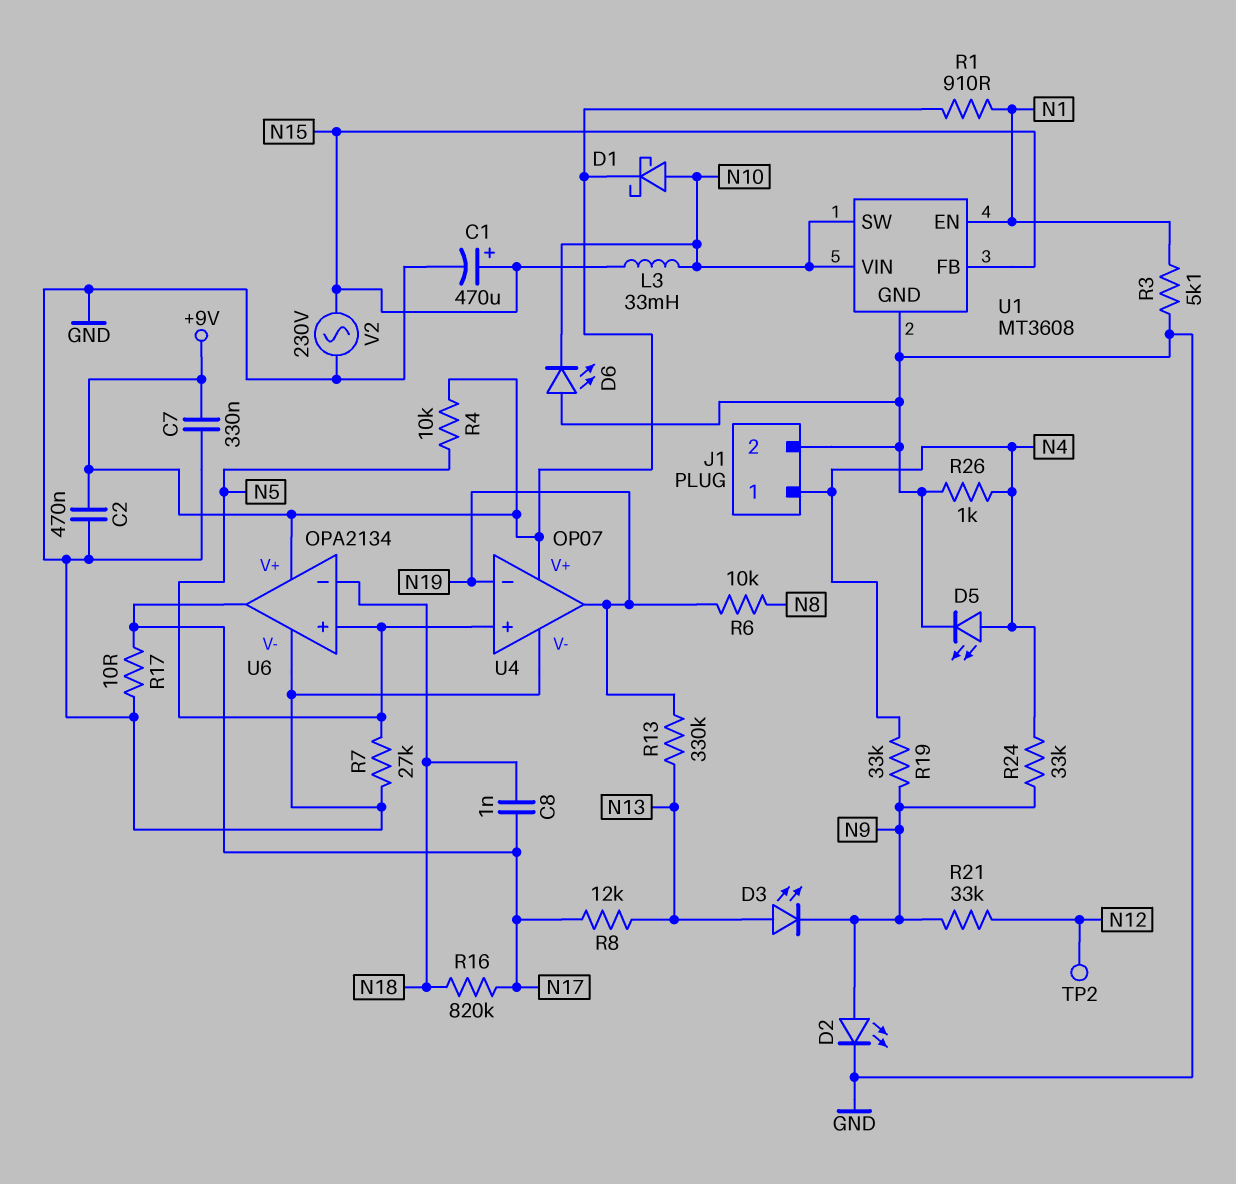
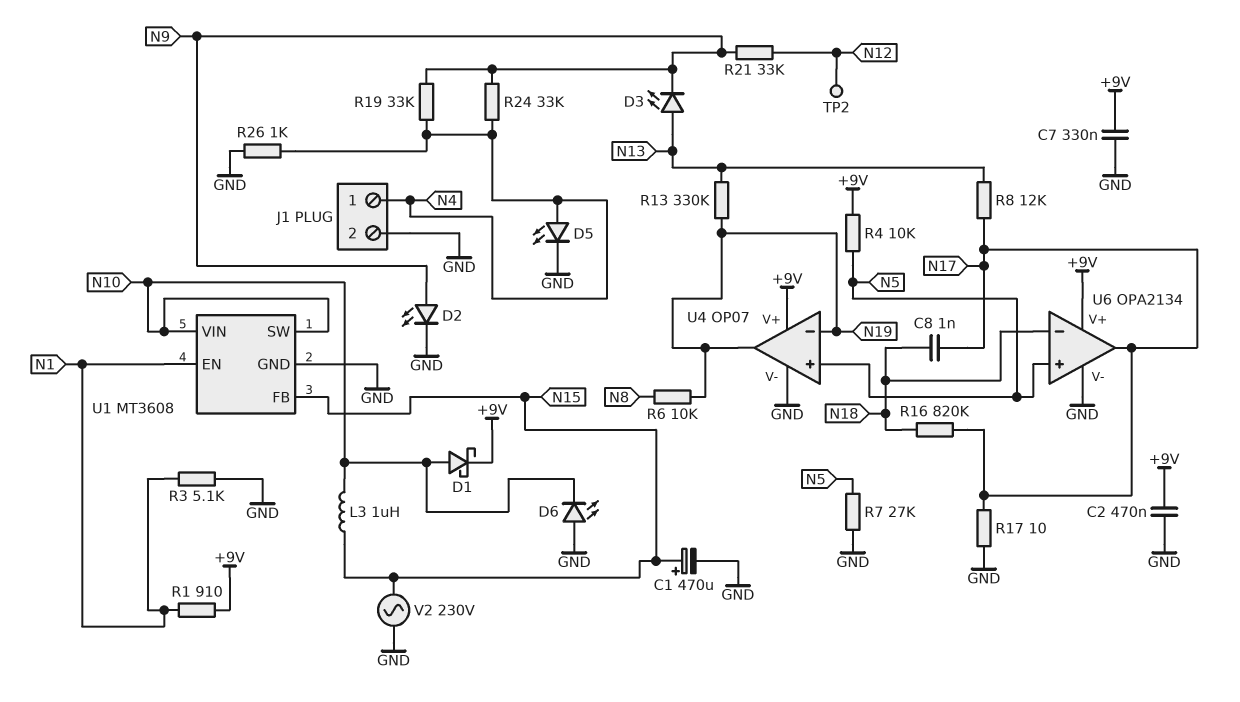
L3: 33mH (N10, N15) -> 1uH (N10, N15)

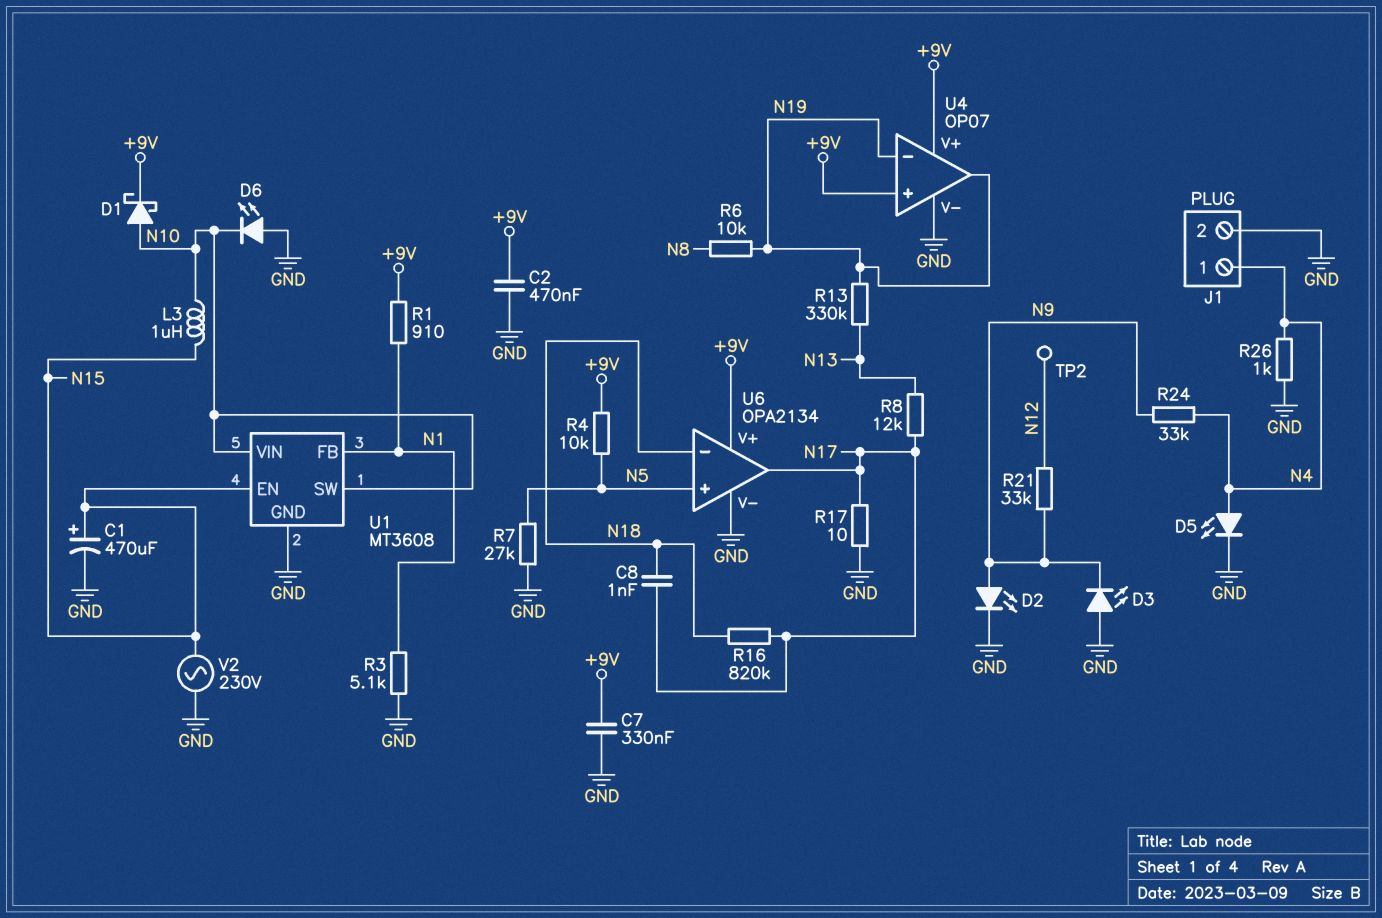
D3: LED (A N13, K N9) -> LED (A GND, K N9)
R19: 33k (N4, N9) -> none
U1 pin EN: N1 -> N15
U1 pin FB: N15 -> N1
U4 pin in+: N5 -> +9V

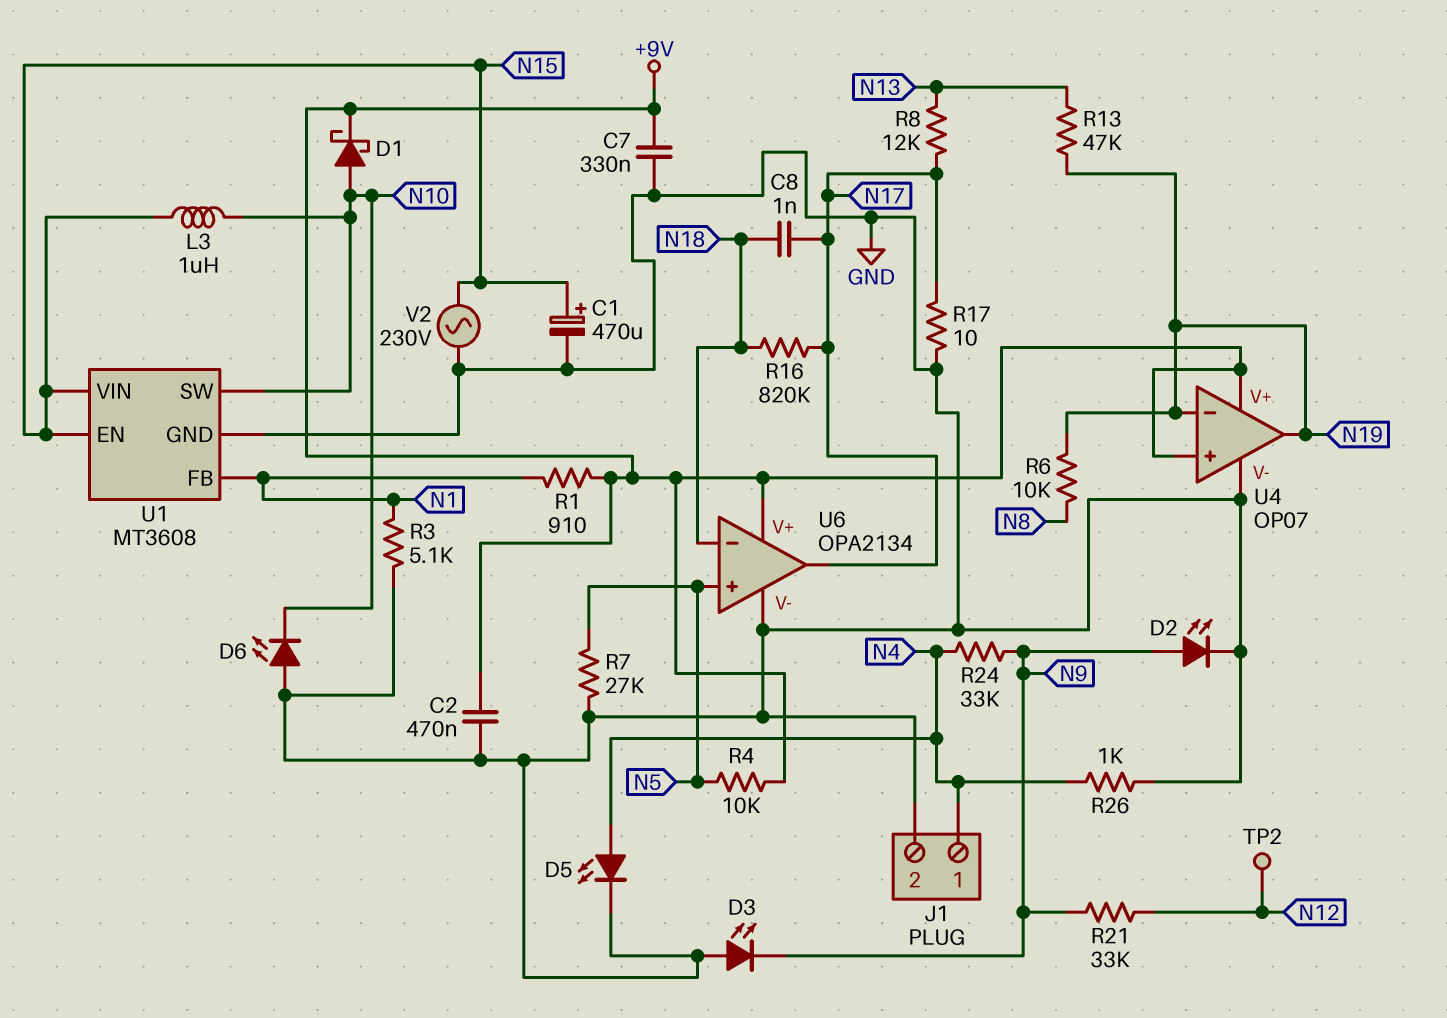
R13: 330k (N13, N19) -> 47k (N13, N19)
U1 pin VIN: N10 -> N15

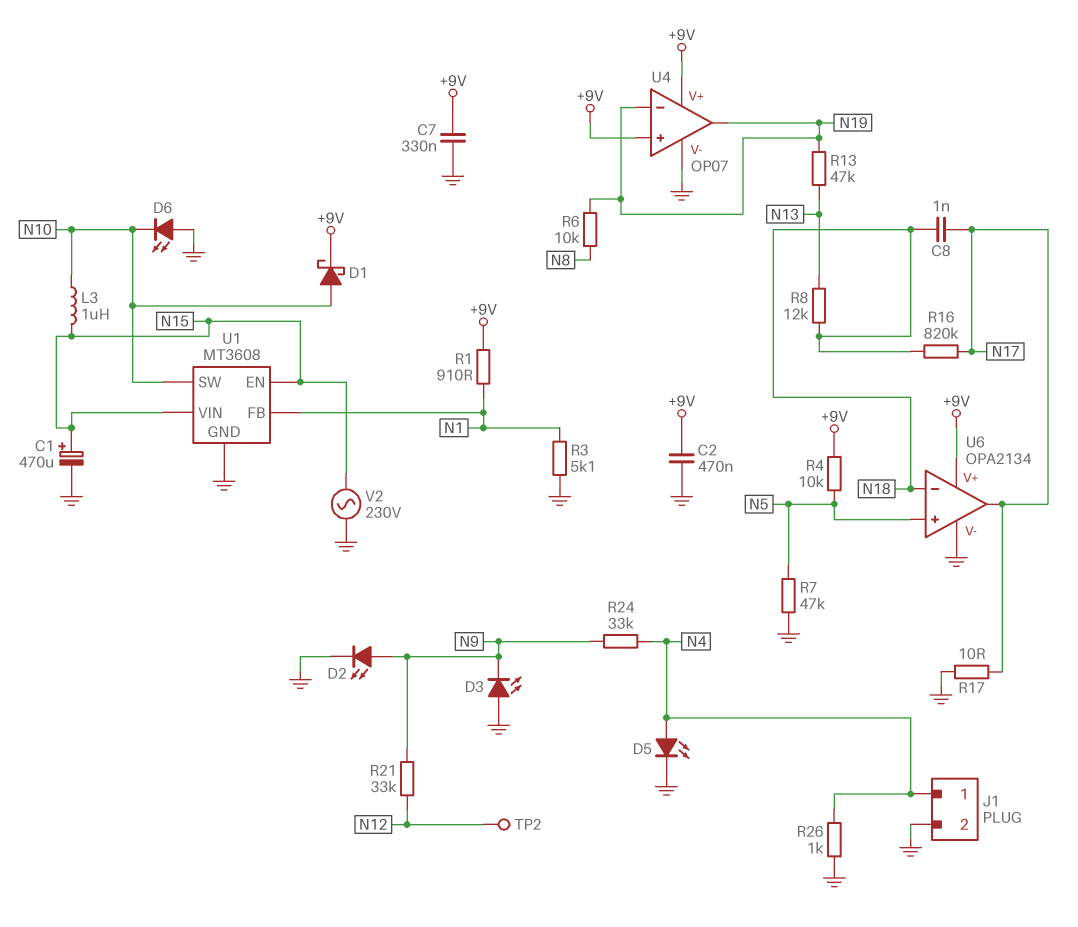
R7: 27k (GND, N5) -> 47k (GND, N5)
R8: 12k (N13, N17) -> 12k (N13, N18)

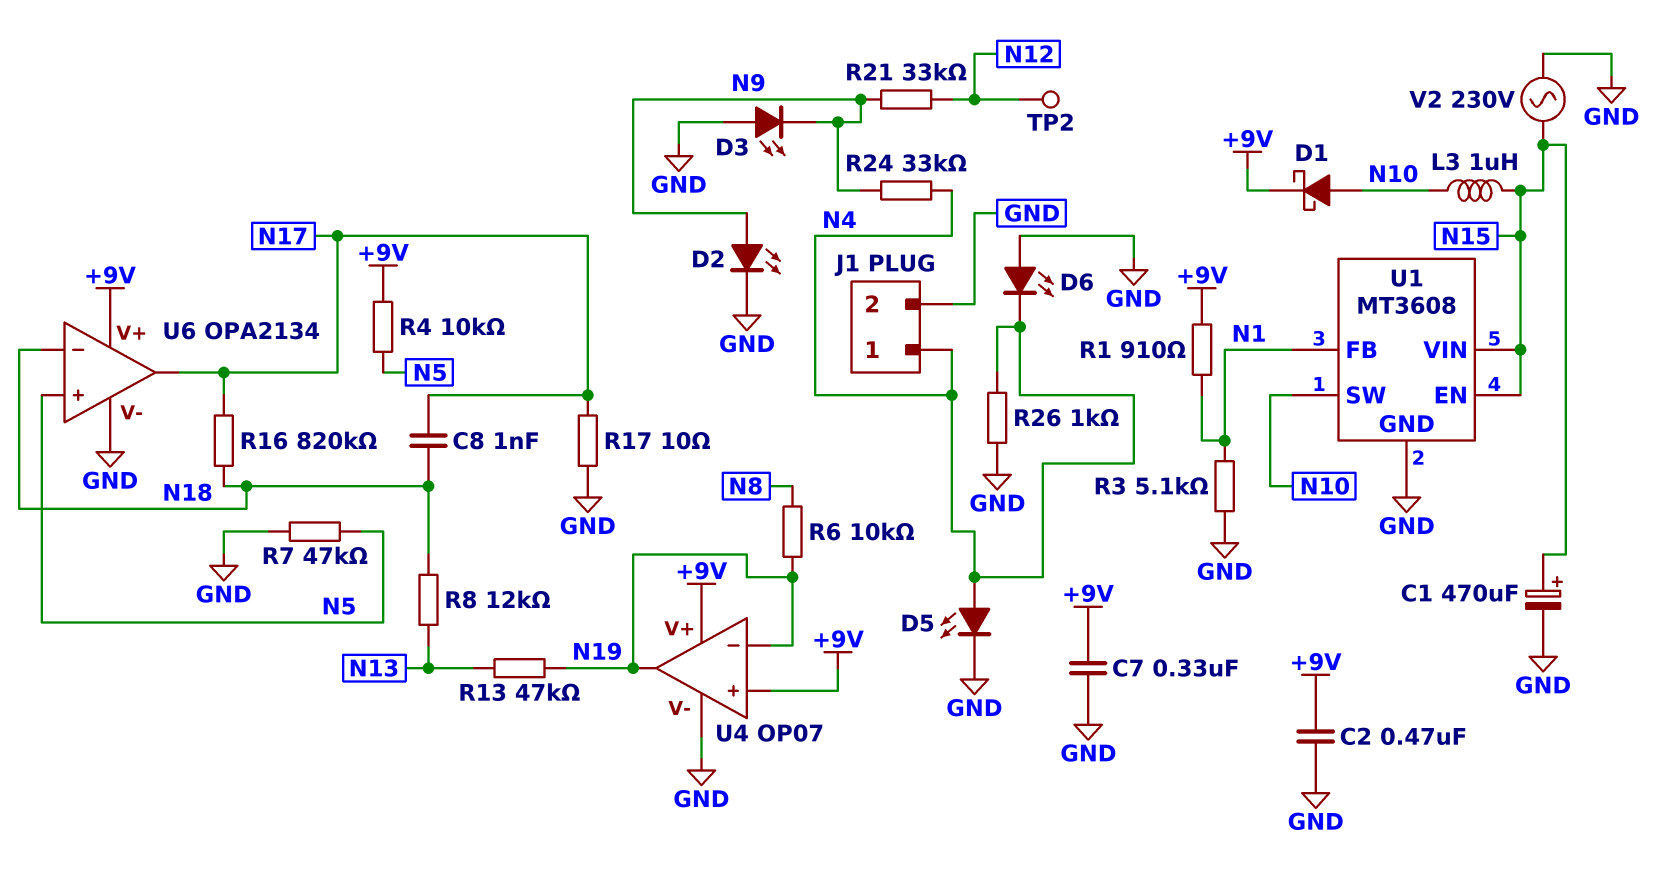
D6: LED (A GND, K N10) -> LED (A GND, K N4)

